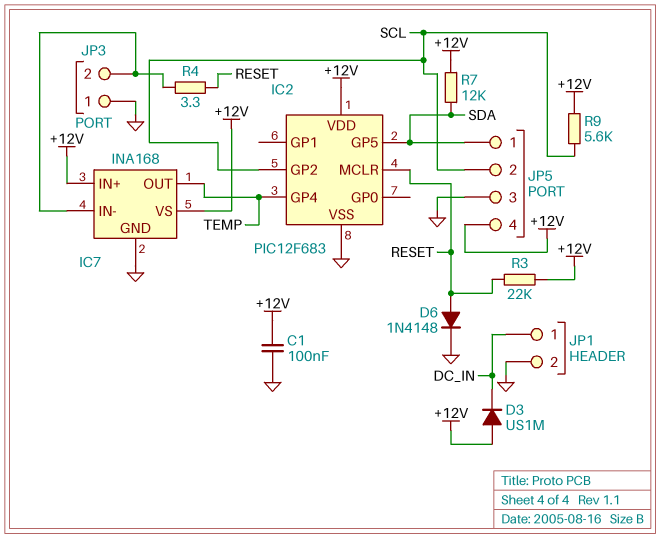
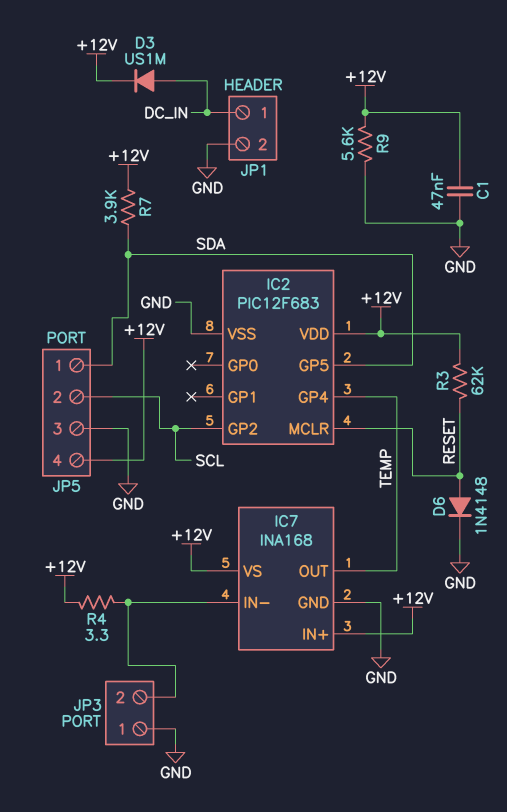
C1: 100nF (+12V, GND) -> 47nF (+12V, GND)
D3: diode US1M (A +12V, K DC_IN) -> diode US1M (A DC_IN, K +12V)
R3: 22k (+12V, RESET) -> 62k (+12V, RESET)
R4: 3.3 (IC7/IN-, RESET) -> 3.3 (+12V, IC7/IN-)
R7: 12k (+12V, SDA) -> 3.9k (+12V, SDA)
R9: 5.6k (+12V, SCL) -> 5.6k (+12V, GND)

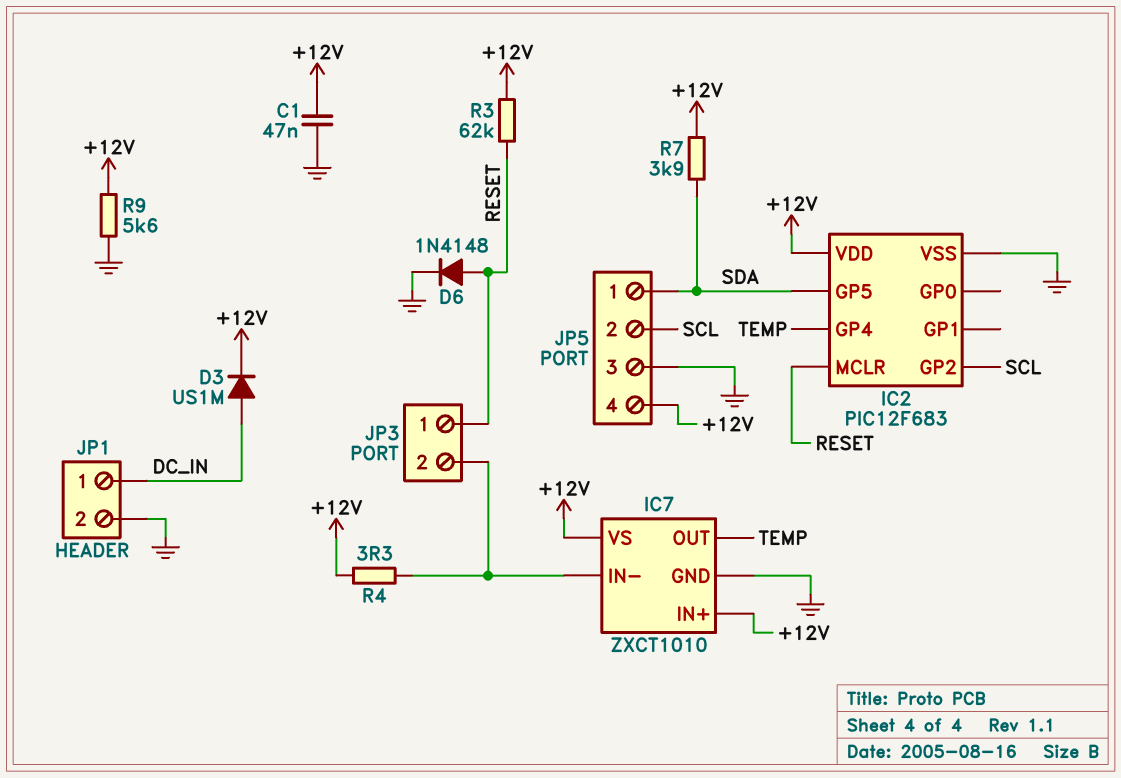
IC7: INA168 -> ZXCT1010
JP3 pin 1: GND -> RESET

